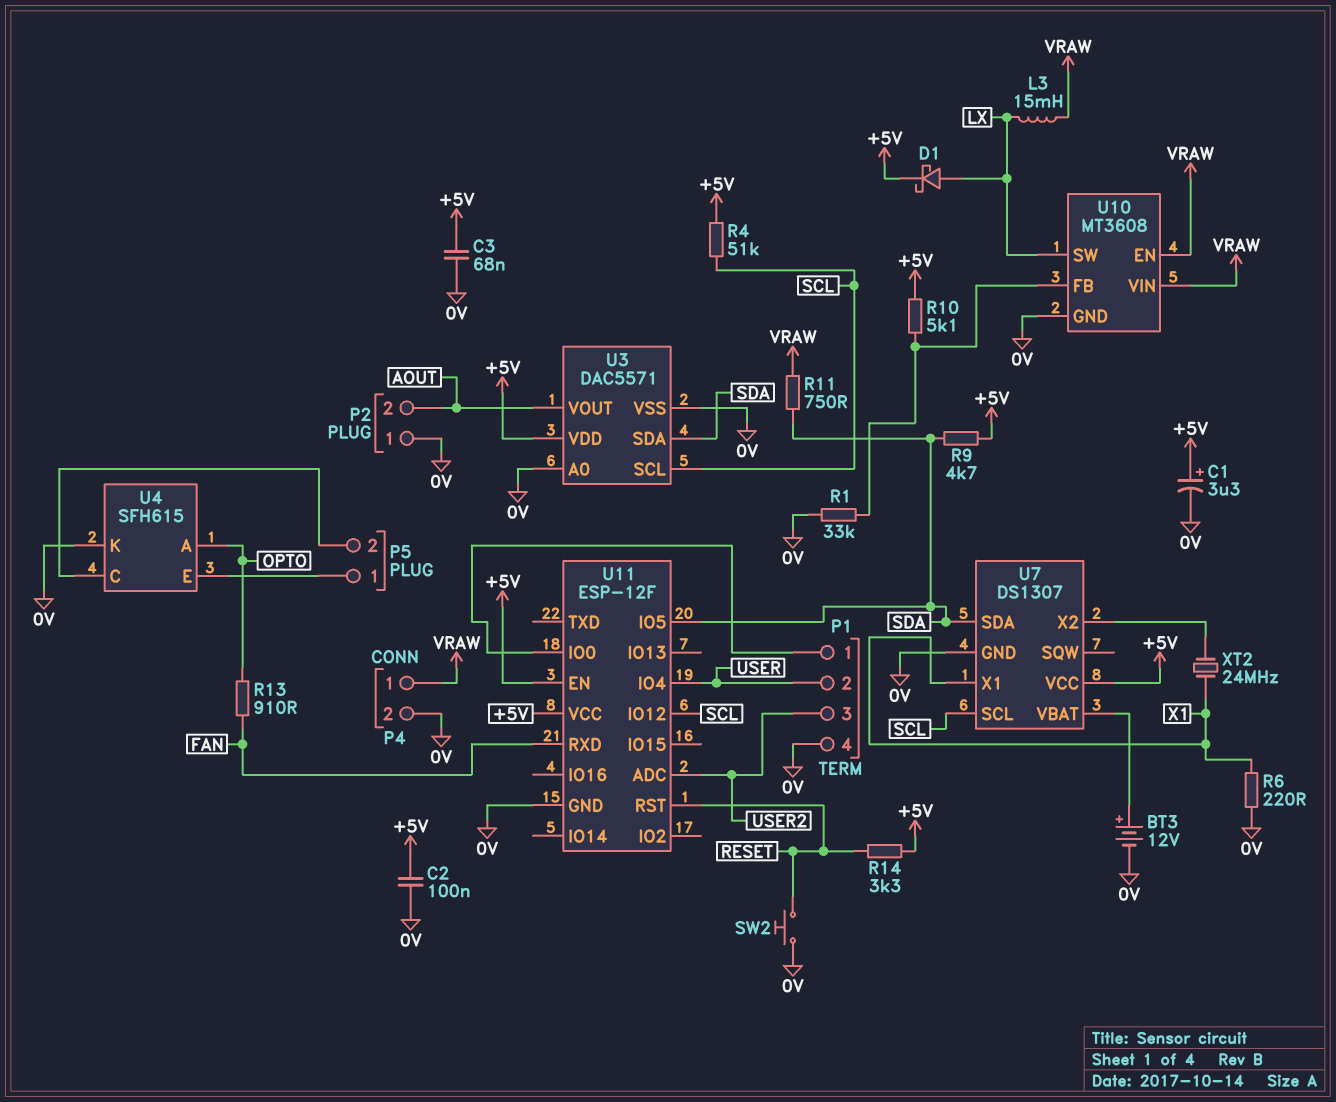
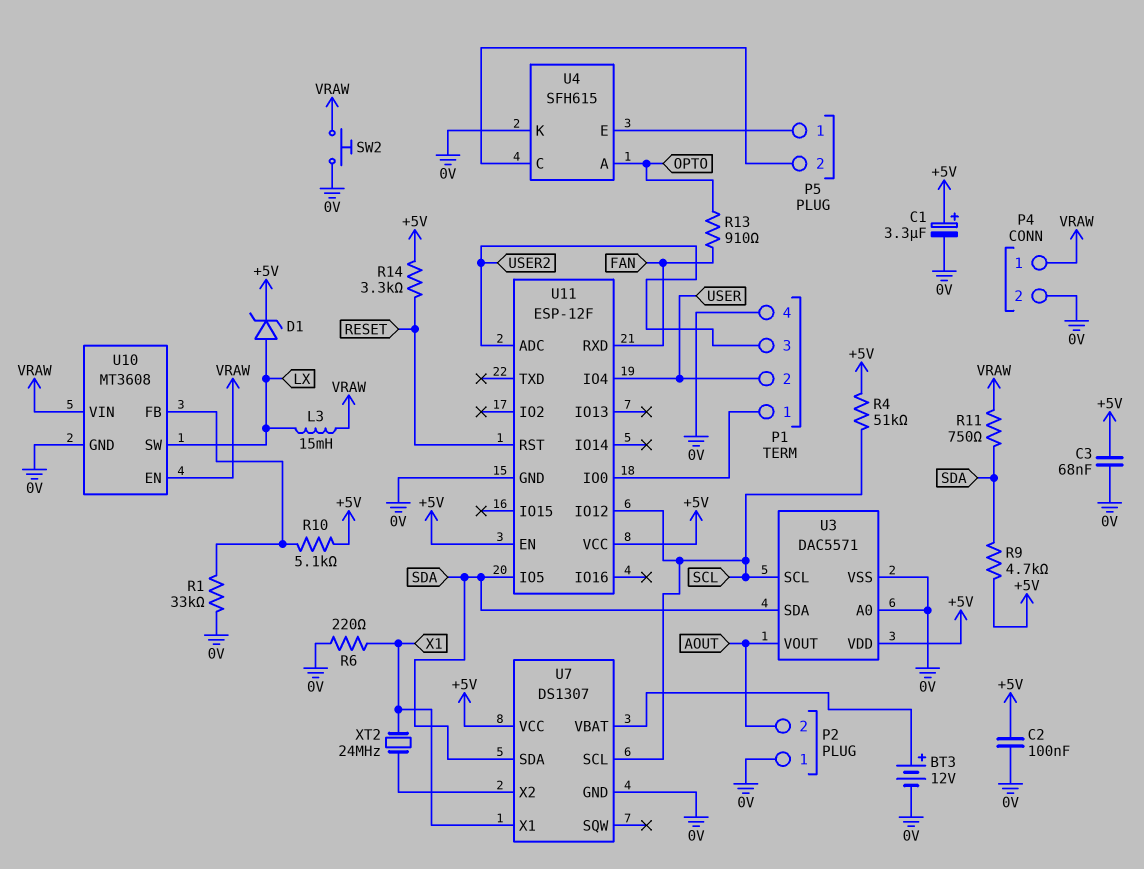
D1: schottky (A LX, K +5V) -> zener (A LX, K +5V)
SW2: button (0V, RESET) -> button (0V, VRAW)

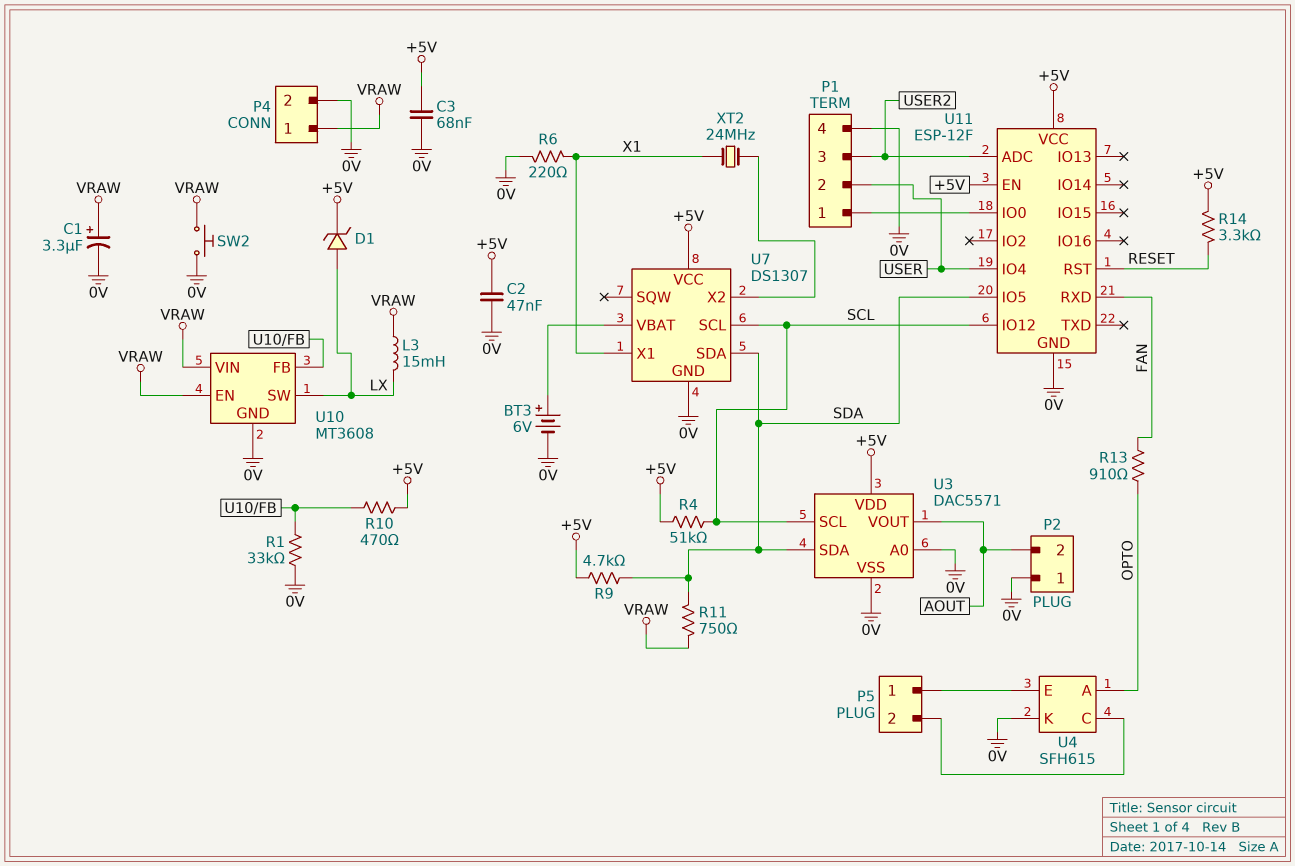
BT3: 12V (plus U7/VBAT, minus 0V) -> 6V (plus U7/VBAT, minus 0V)
C1: 3.3uF (plus +5V, minus 0V) -> 3.3uF (plus VRAW, minus 0V)
C2: 100nF (+5V, 0V) -> 47nF (+5V, 0V)
R10: 5.1k (+5V, U10/FB) -> 470 (+5V, U10/FB)

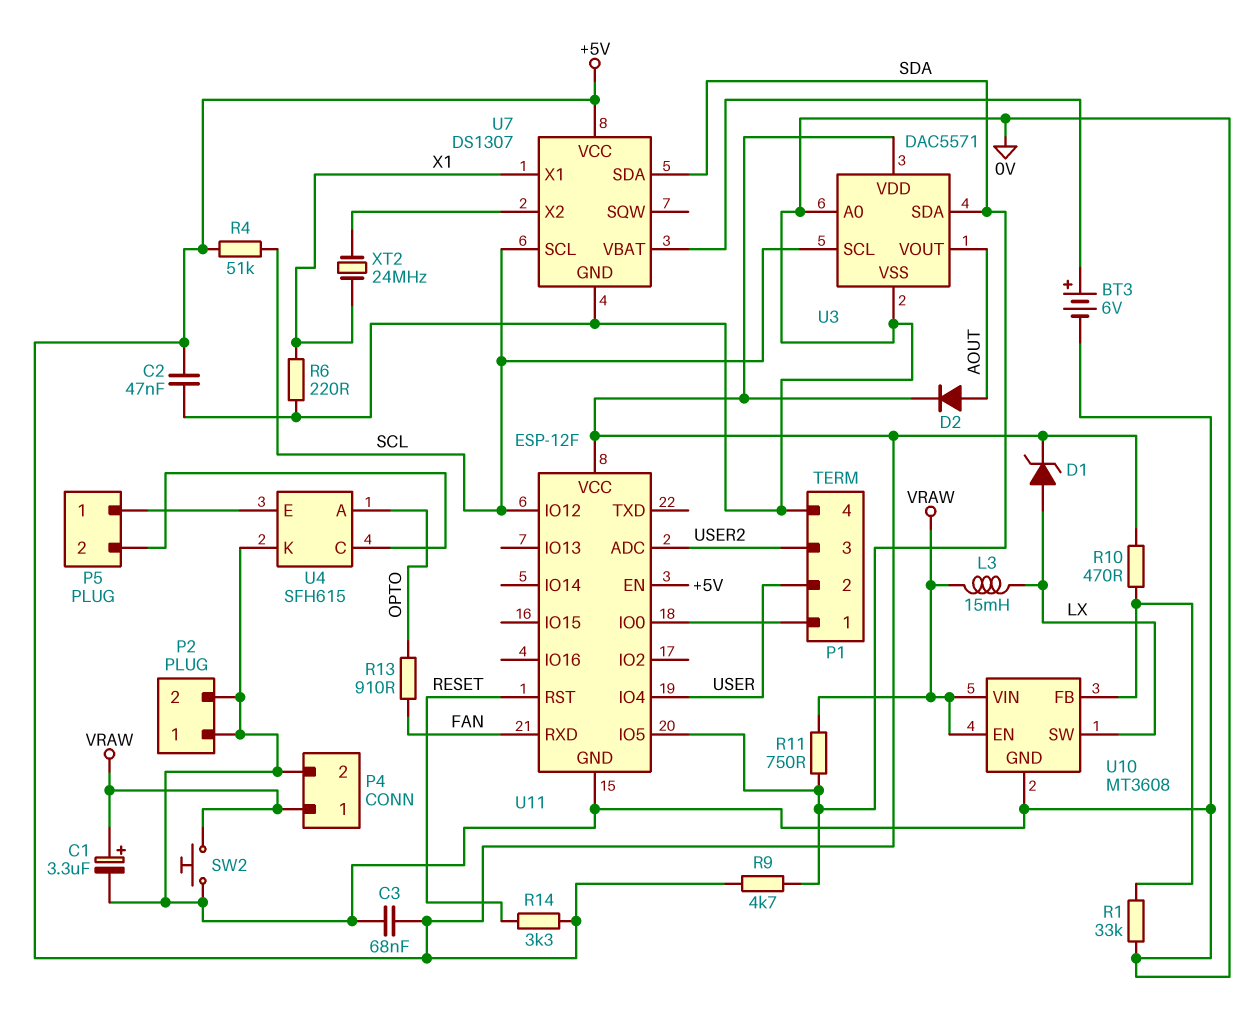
D2: none -> diode (A AOUT, K +5V)
P2 pin 2: AOUT -> 0V

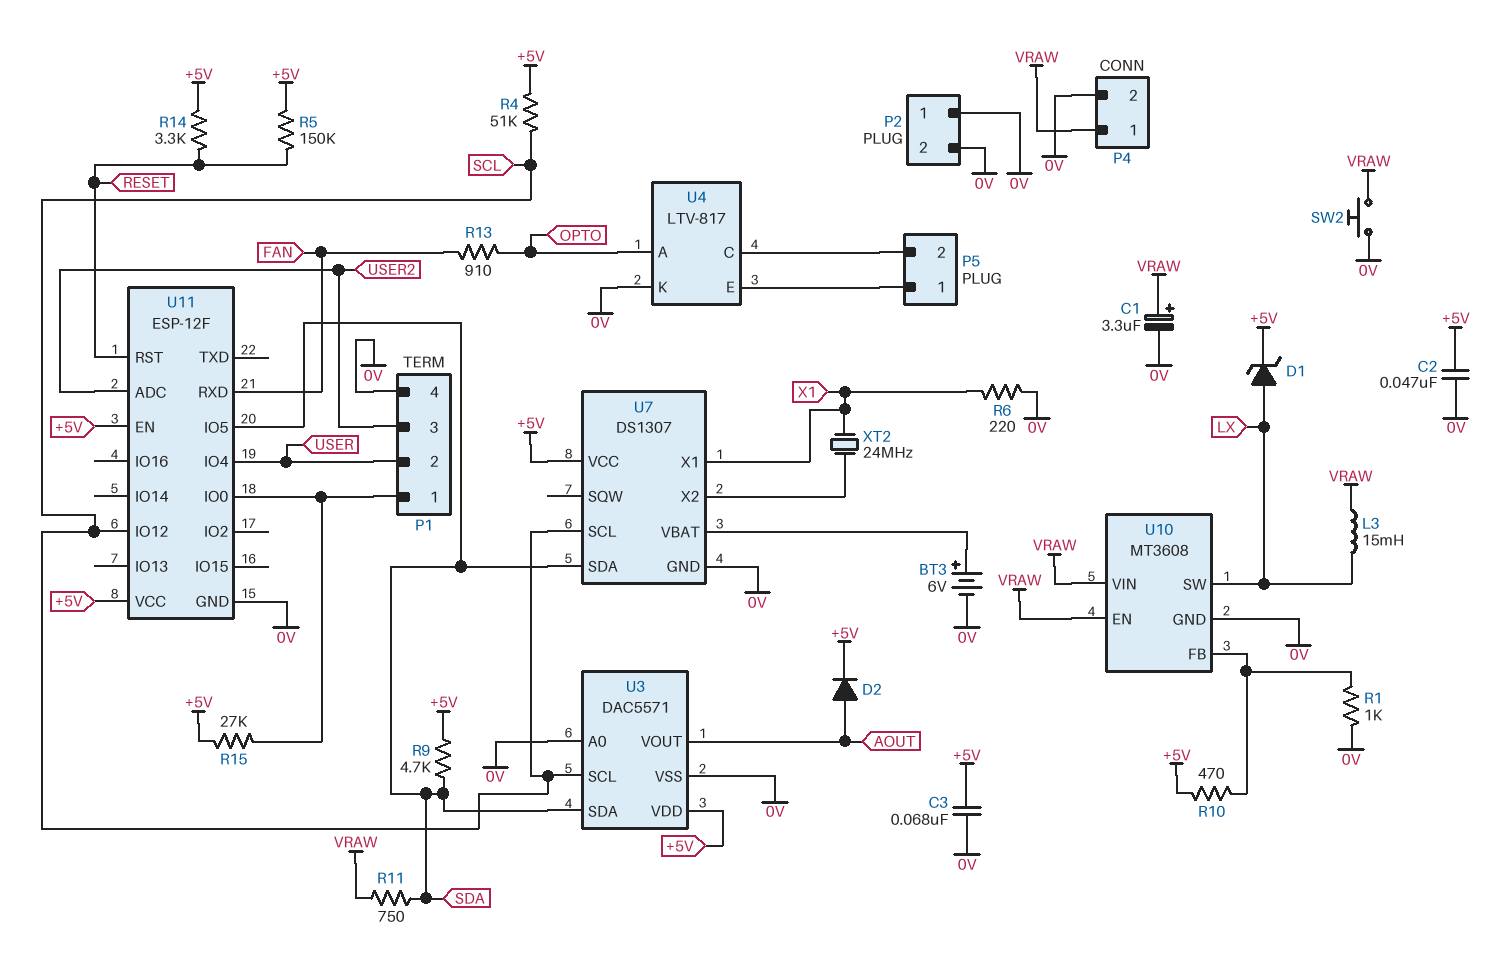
R1: 33k (0V, U10/FB) -> 1k (0V, U10/FB)
R5: none -> 150k (+5V, RESET)
R15: none -> 27k (+5V, P1/1)
U4: SFH615 -> LTV-817

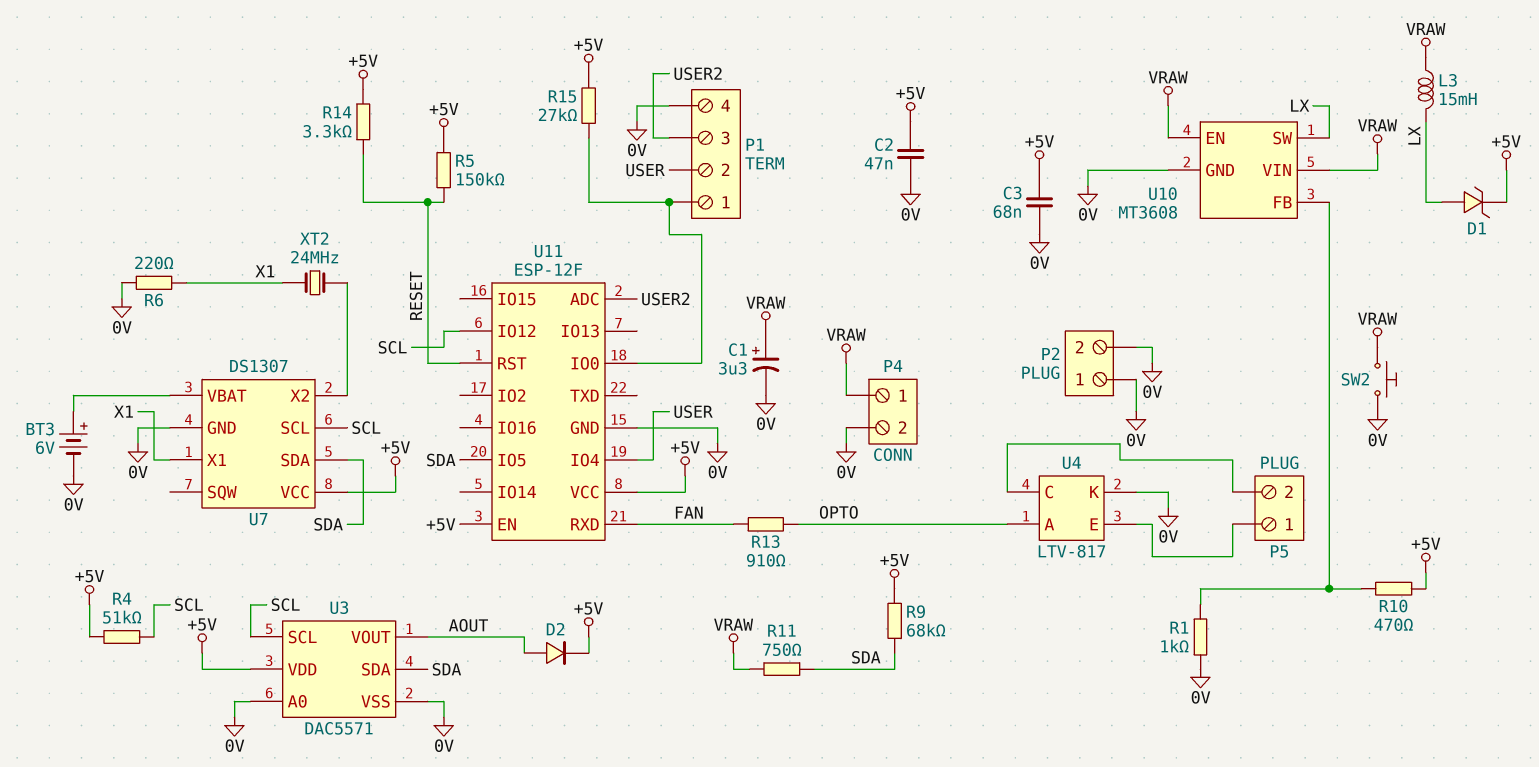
R9: 4.7k (+5V, SDA) -> 68k (+5V, SDA)

